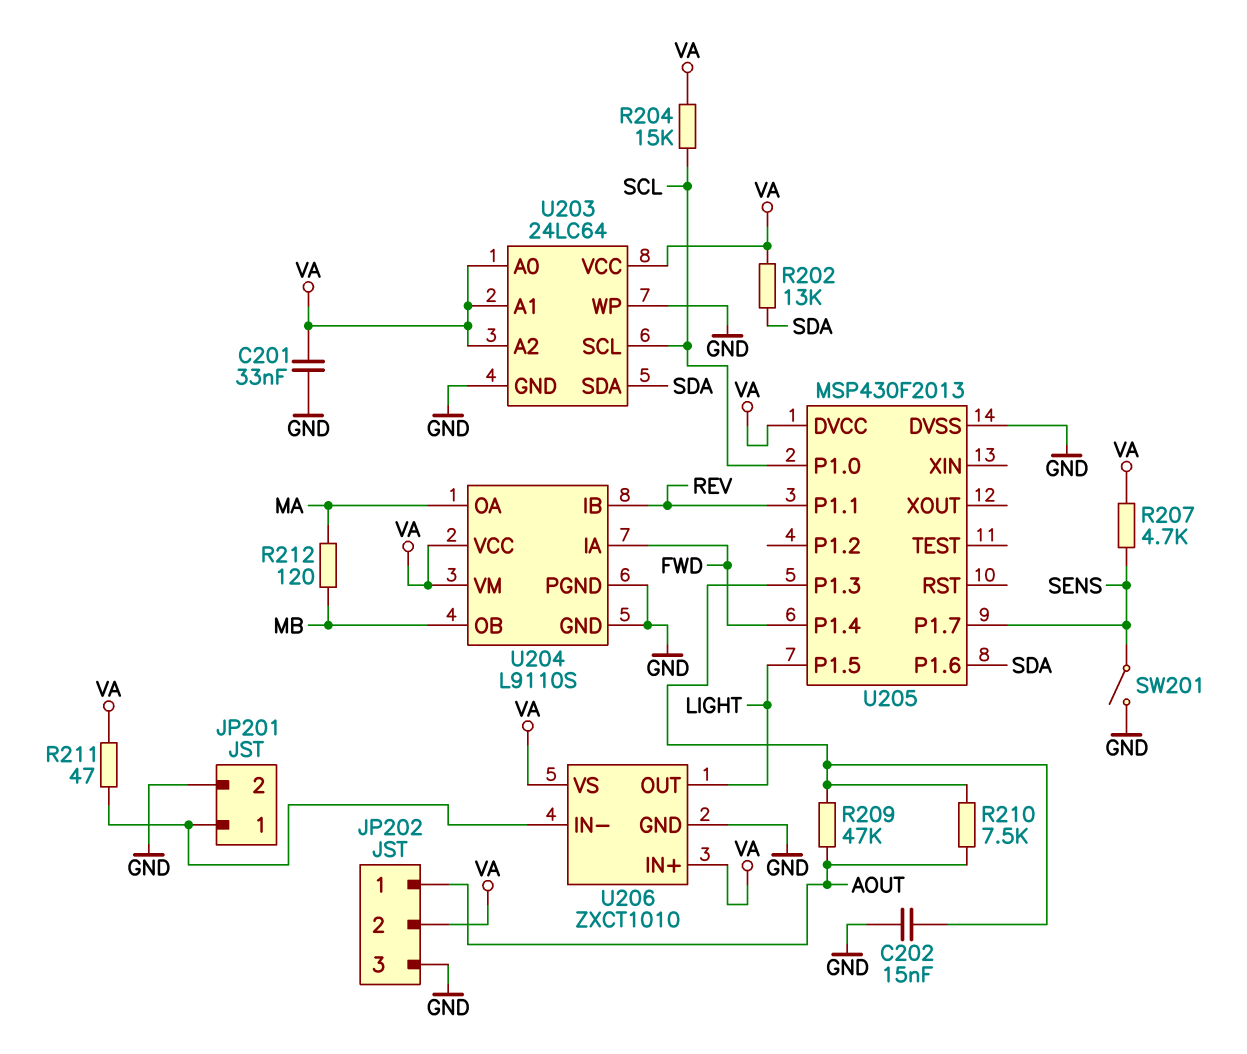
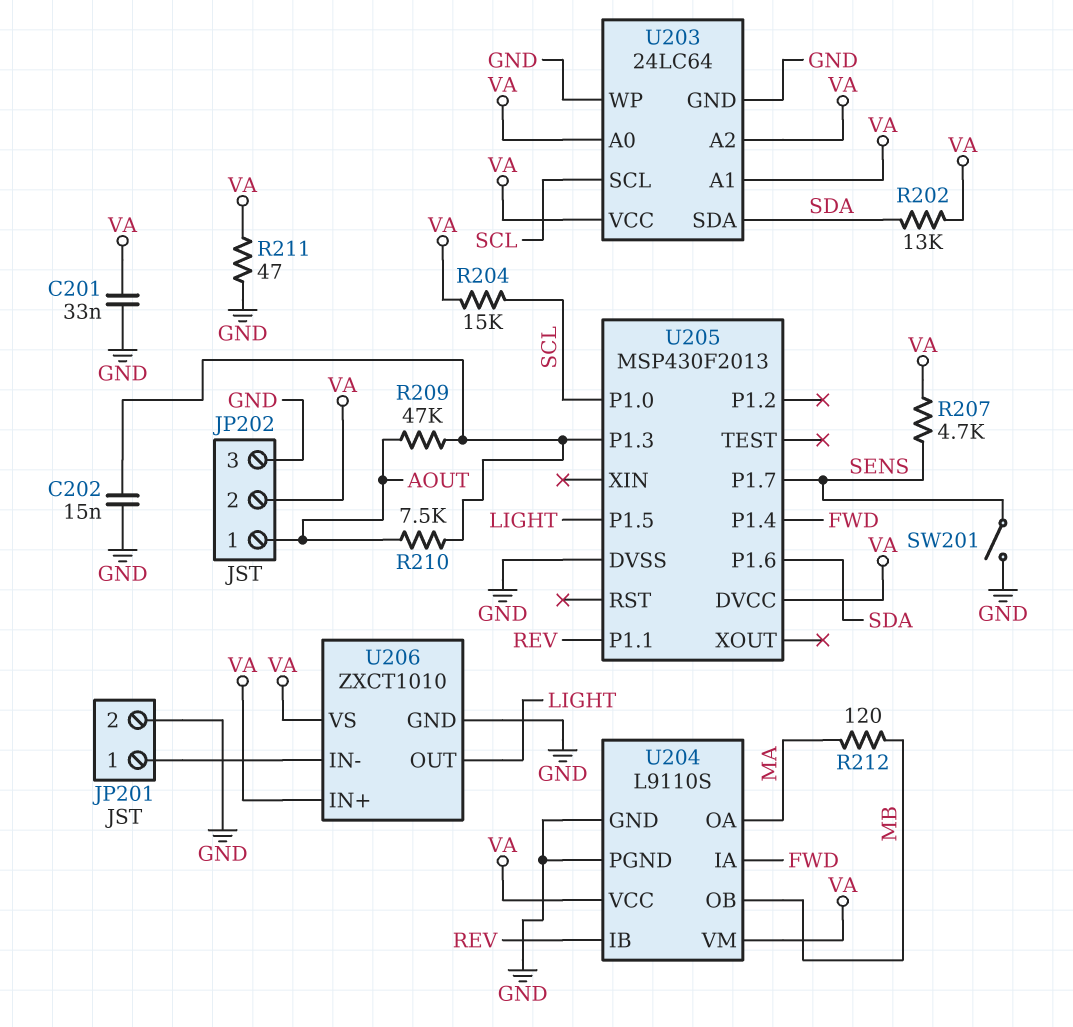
R211: 47 (JP201/1, VA) -> 47 (GND, VA)

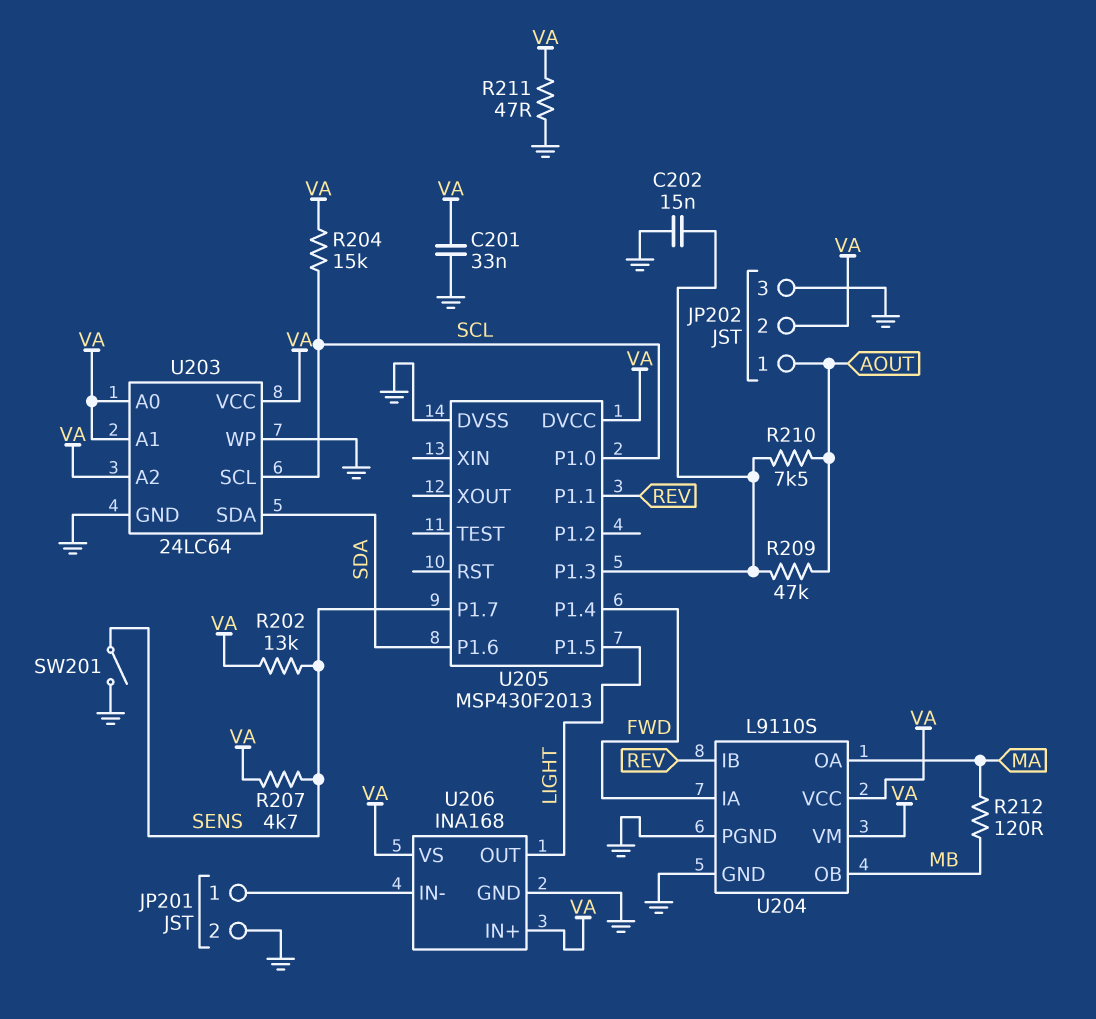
R202: 13k (SDA, VA) -> 13k (SENS, VA)
U206: ZXCT1010 -> INA168

